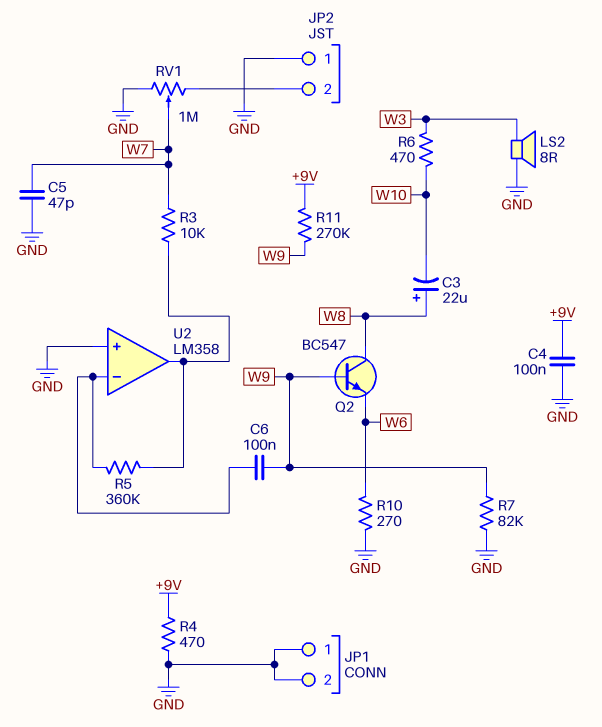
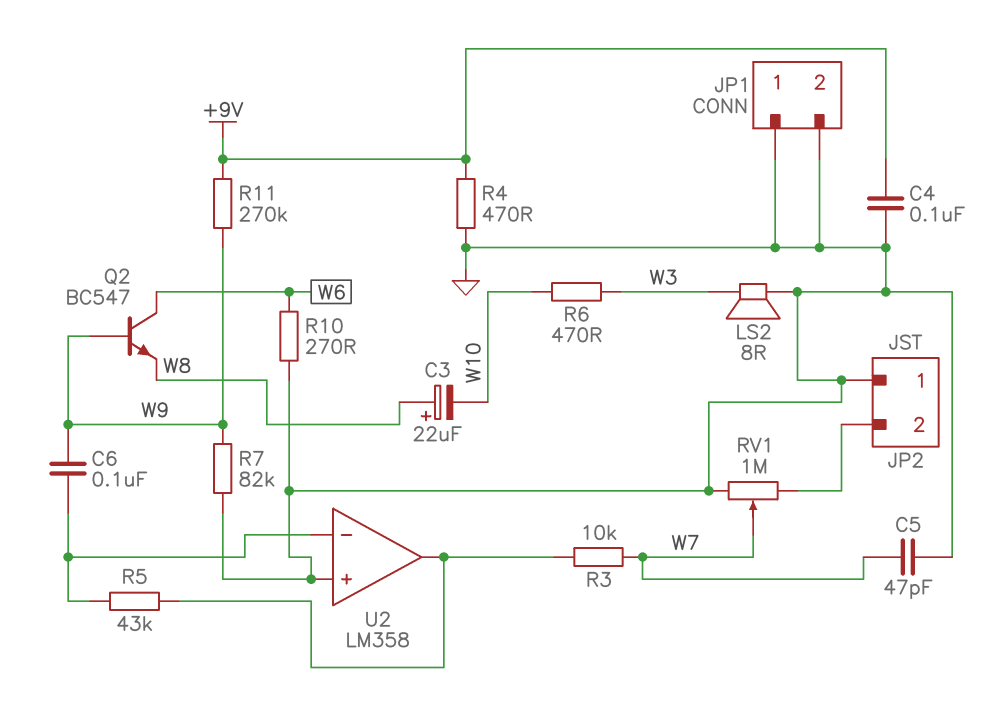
Q2: NPN BC547 (B W9, C W8, E W6) -> NPN BC547 (B W9, C W6, E W8)
R5: 360k (U2/in-, U2/out) -> 43k (U2/in-, U2/out)

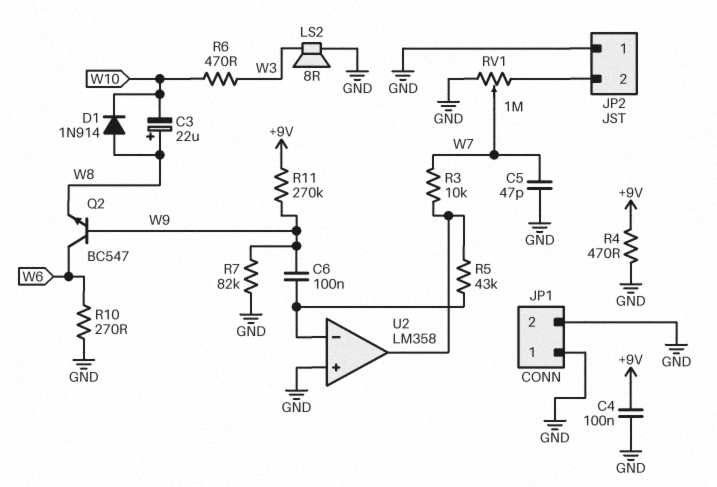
D1: none -> diode 1N914 (A W8, K W10)

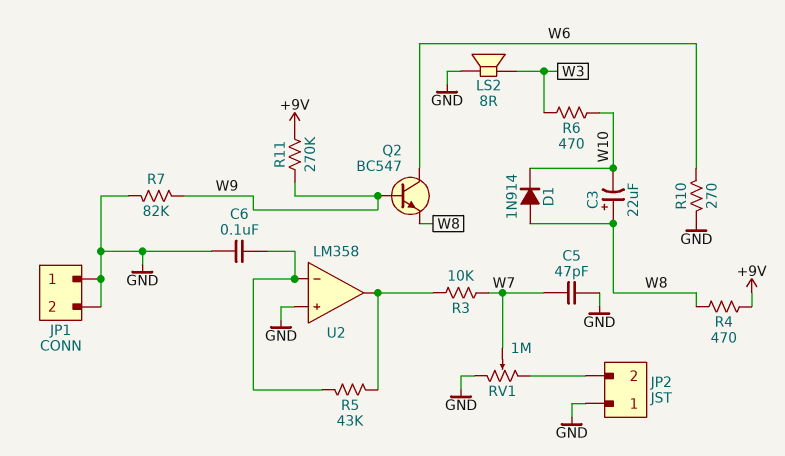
C4: 100nF (+9V, GND) -> none
C6: 100nF (U2/in-, W9) -> 100nF (GND, U2/in-)
R4: 470 (+9V, GND) -> 470 (+9V, W8)

